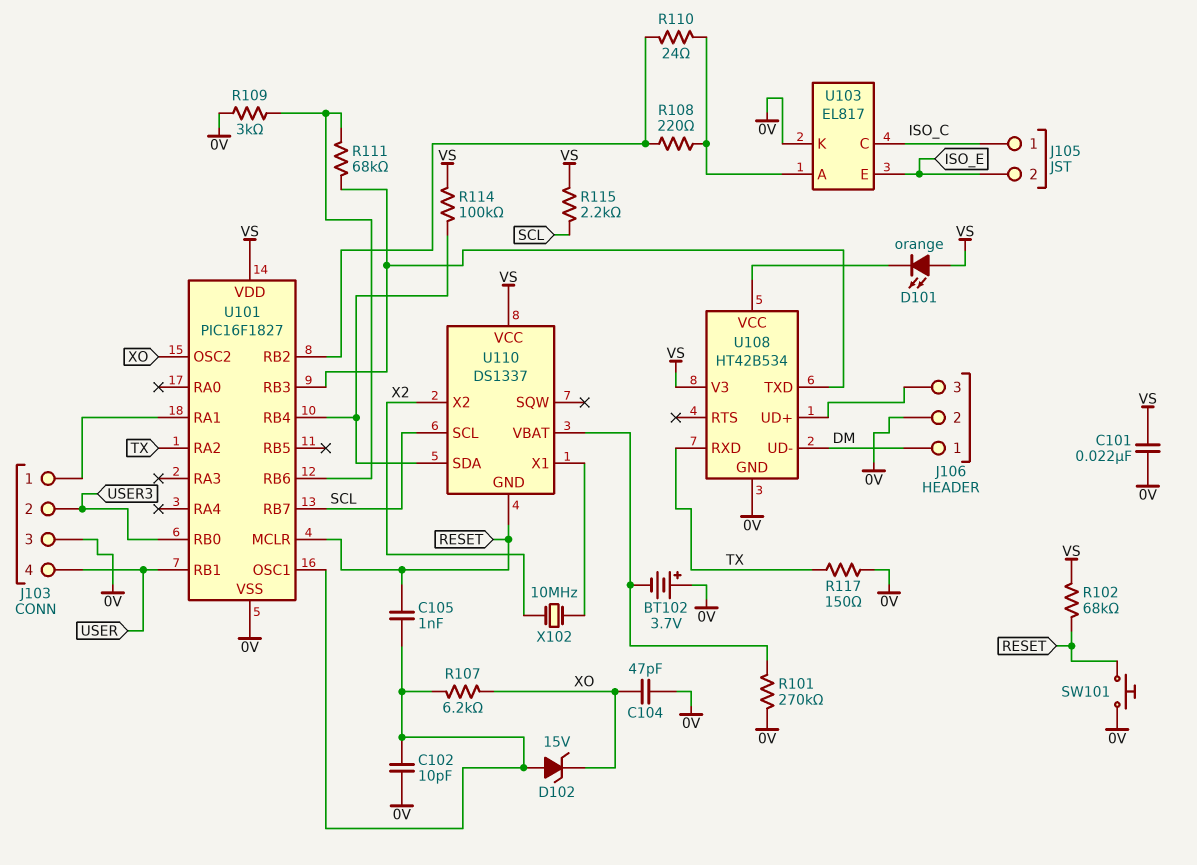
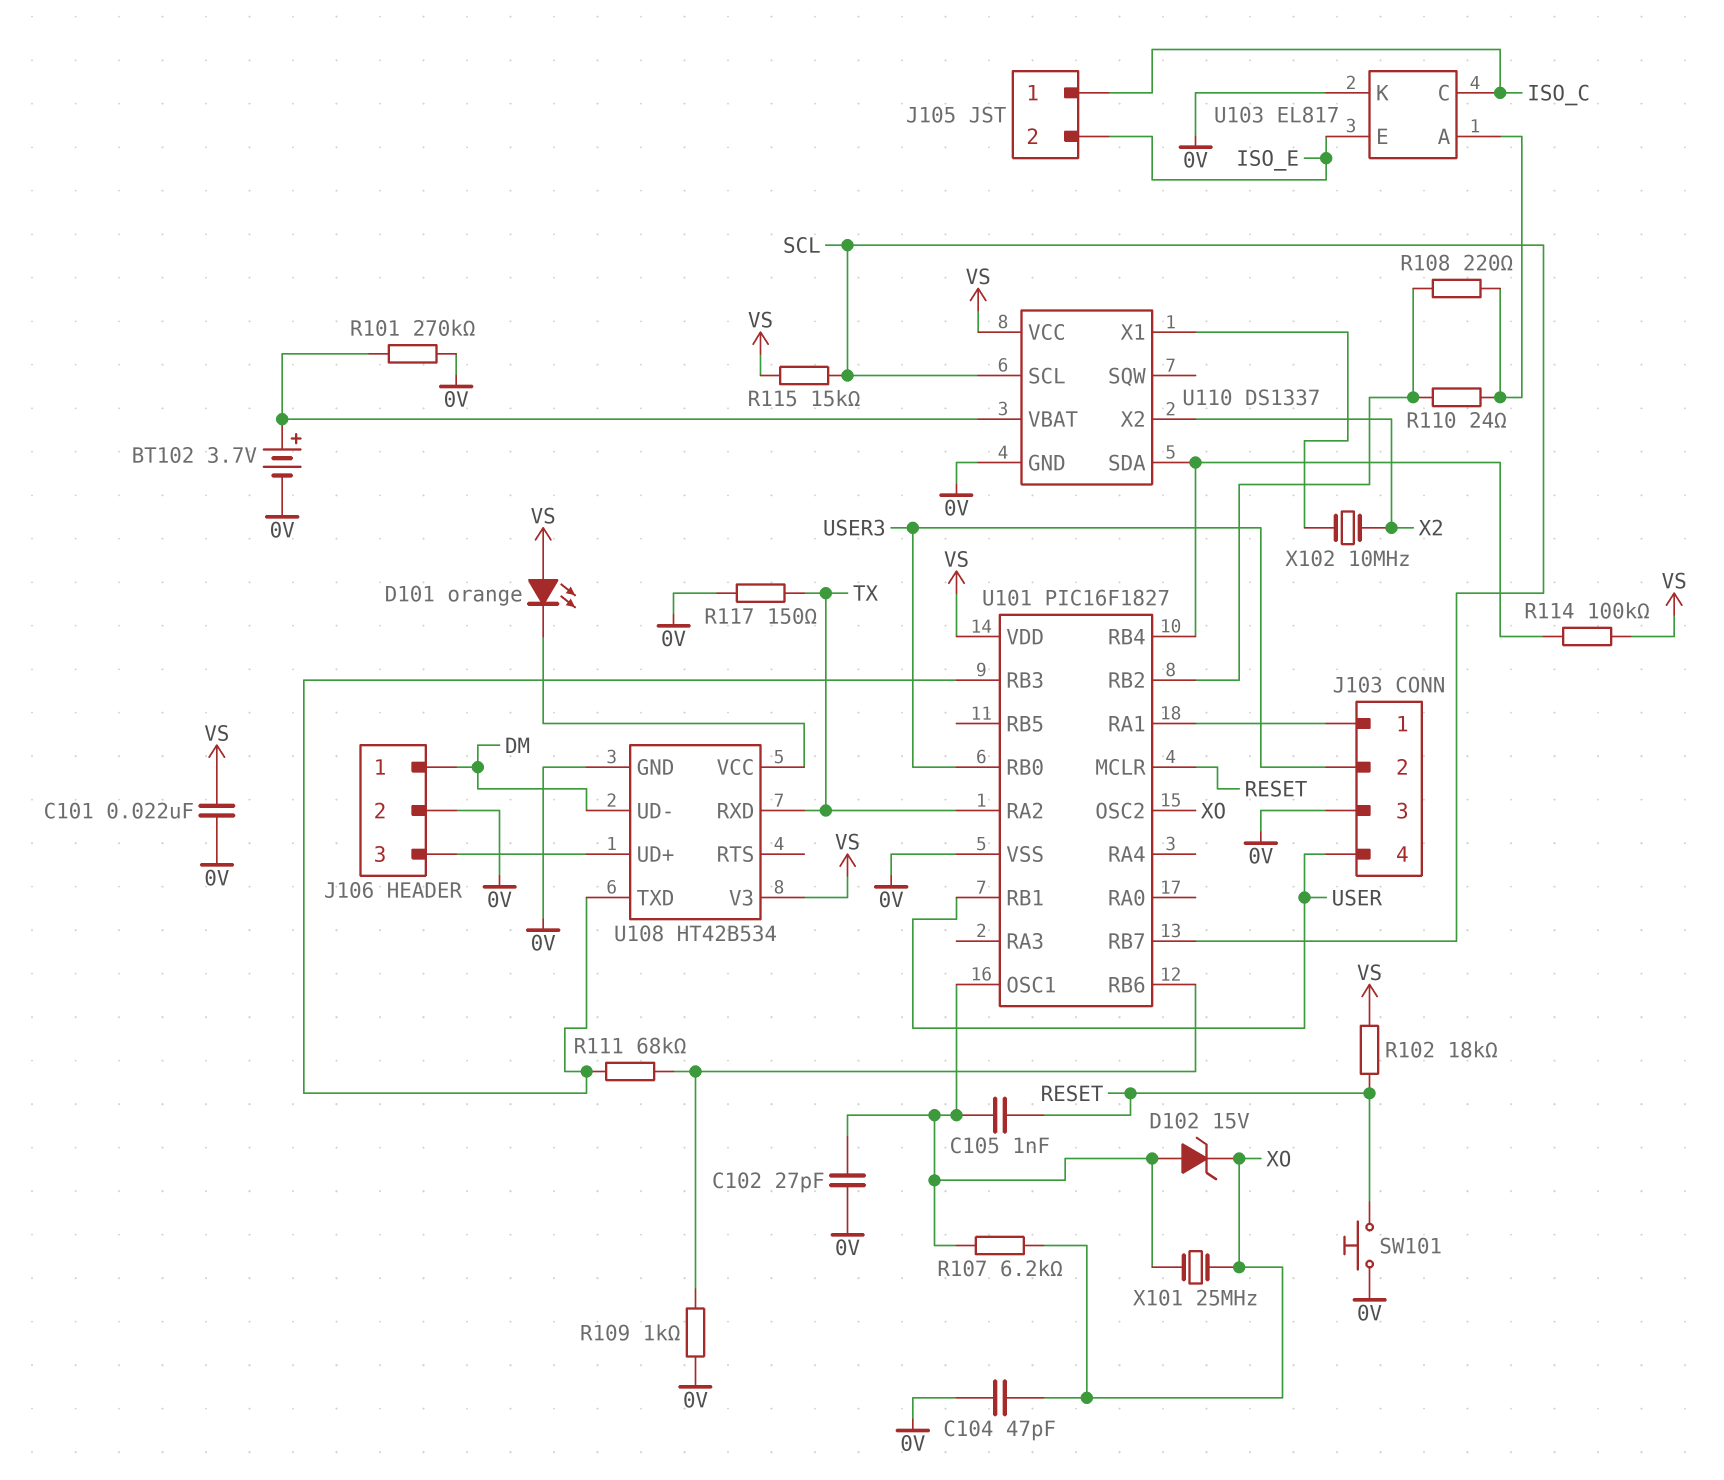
BT102: 3.7V (plus 0V, minus U110/VBAT) -> 3.7V (plus U110/VBAT, minus 0V)
C102: 10pF (0V, U101/OSC1) -> 27pF (0V, U101/OSC1)
R102: 68k (RESET, VS) -> 18k (RESET, VS)
R109: 3k (0V, U101/RB6) -> 1k (0V, U101/RB6)
R115: 2.2k (SCL, VS) -> 15k (SCL, VS)
U110 pin GND: RESET -> 0V
X101: none -> 25MHz (U101/OSC1, XO)

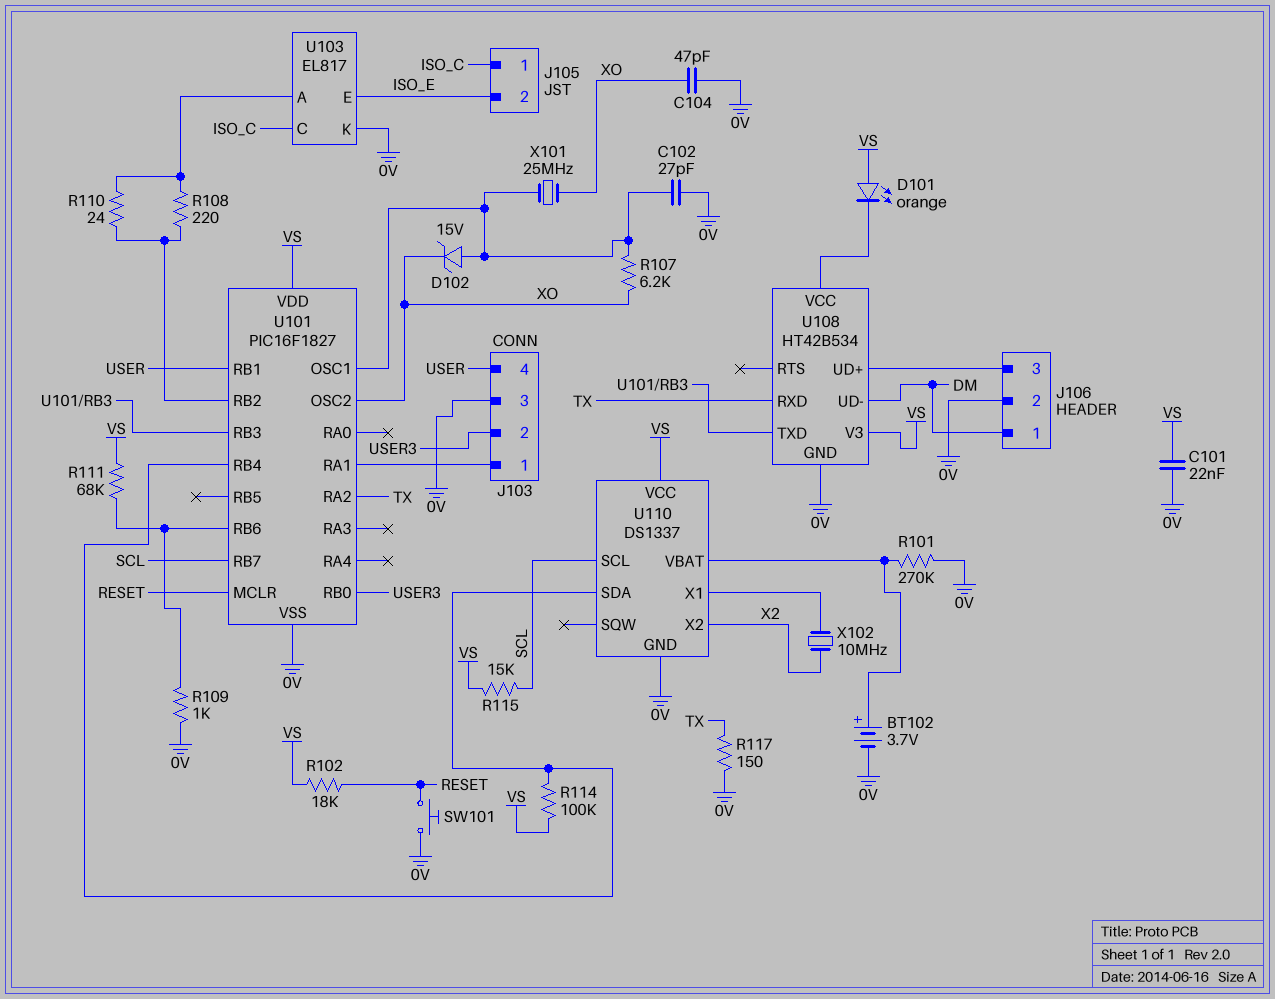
C105: 1nF (RESET, U101/OSC1) -> none
R111: 68k (U101/RB3, U101/RB6) -> 68k (U101/RB6, VS)

